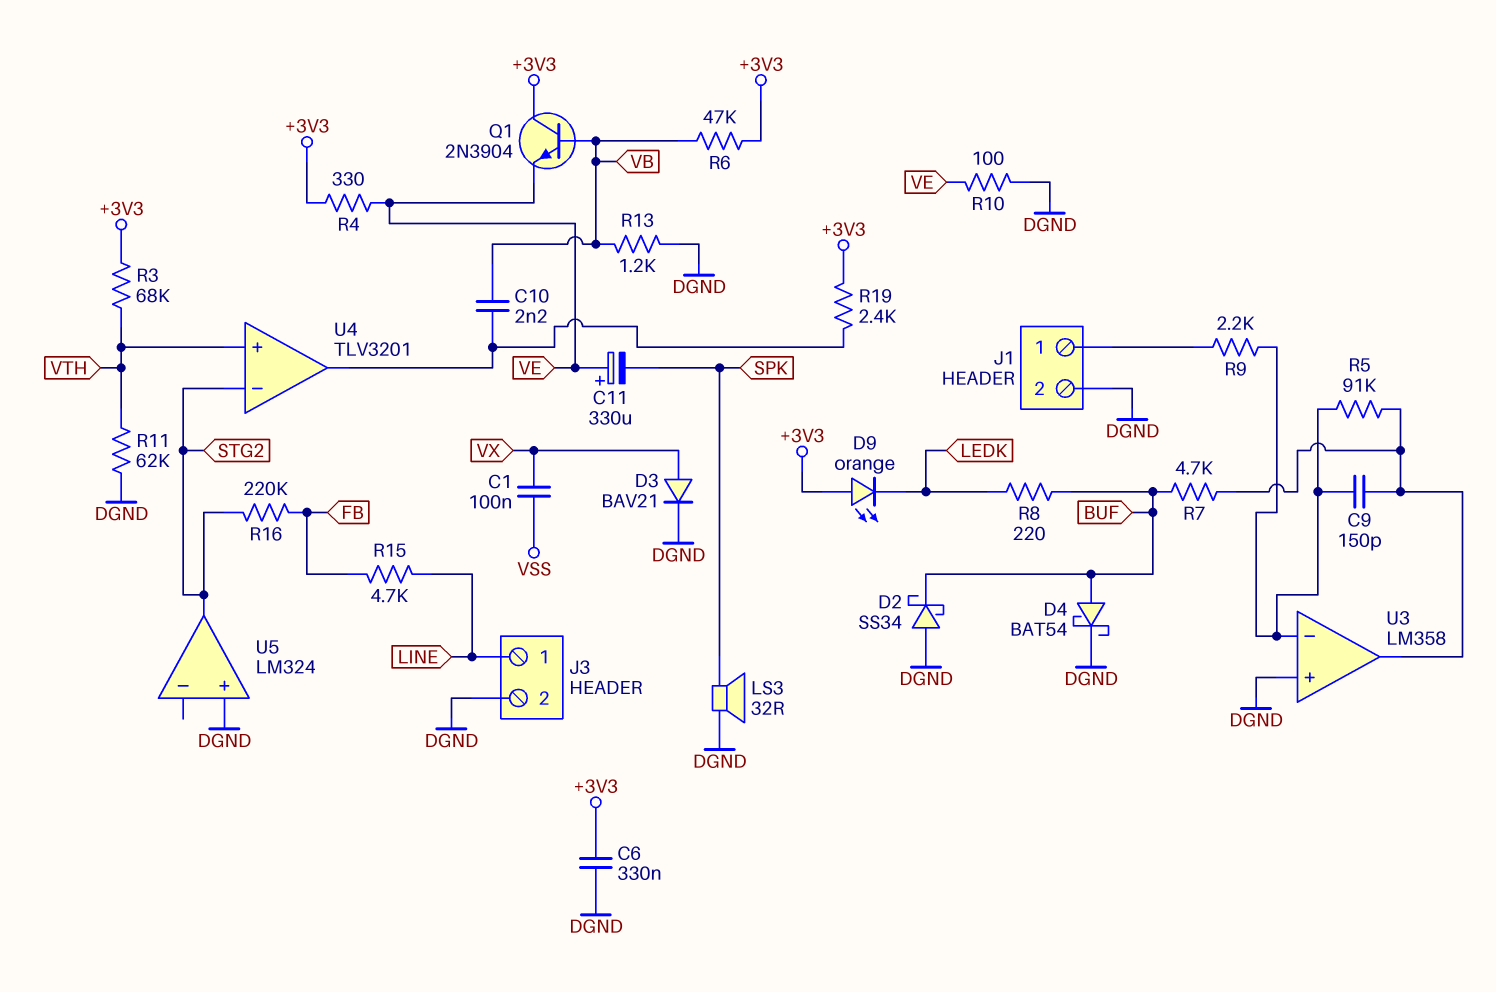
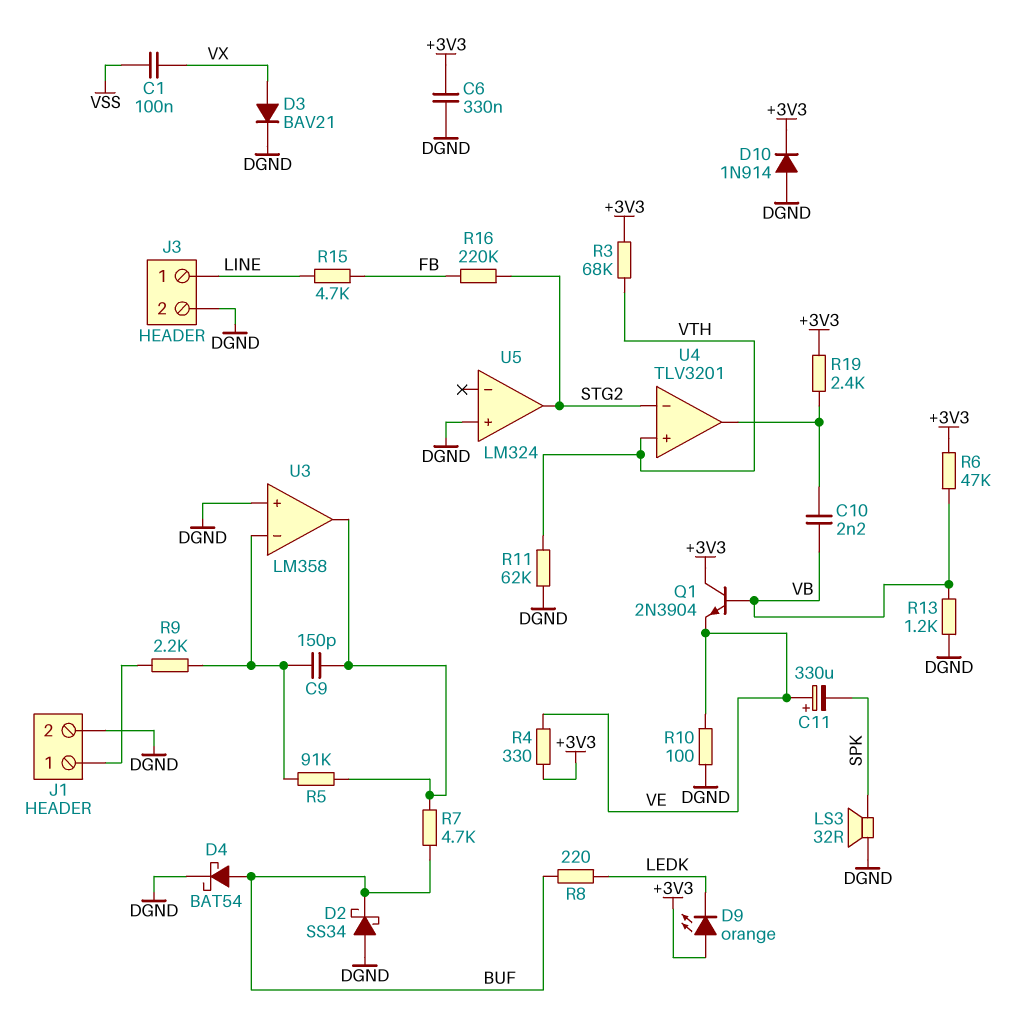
D10: none -> diode 1N914 (A DGND, K +3V3)

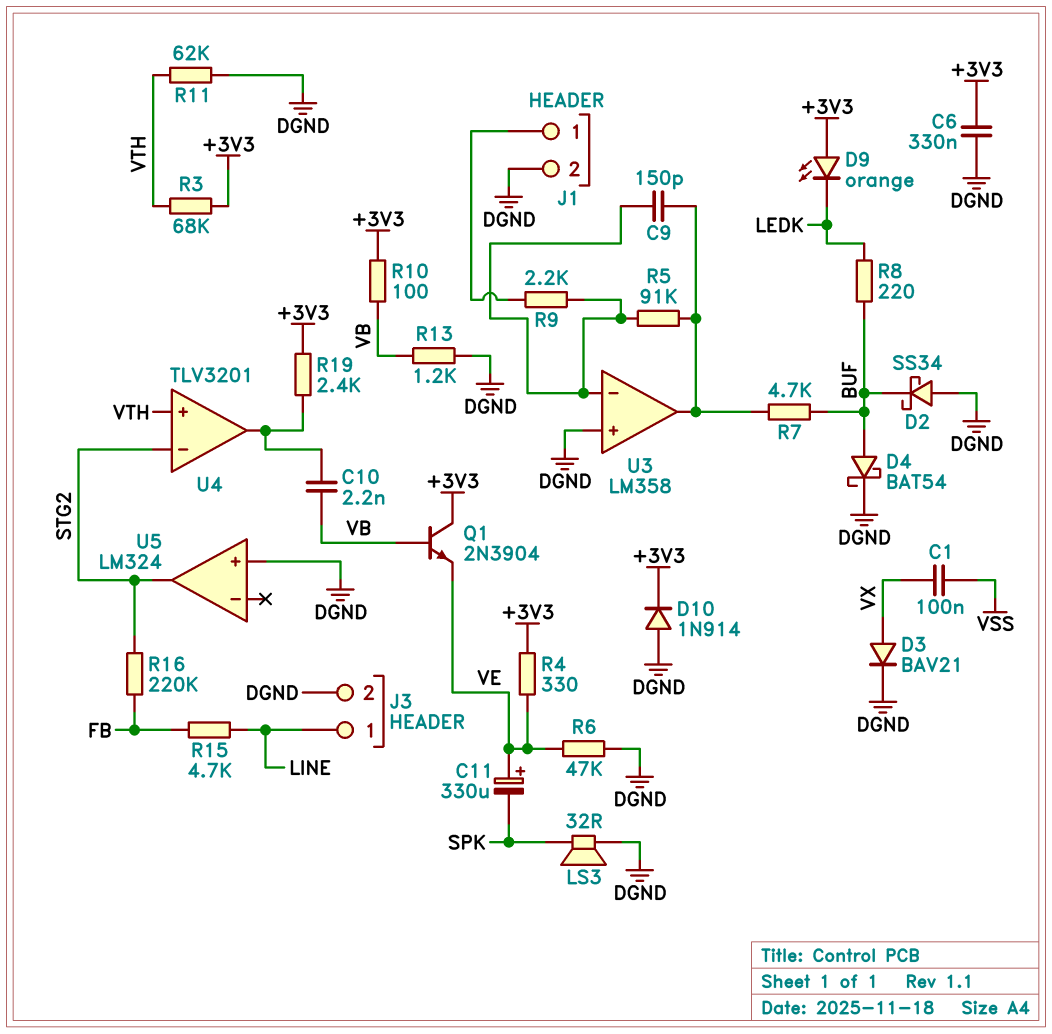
R6: 47k (+3V3, VB) -> 47k (DGND, VE)
R10: 100 (DGND, VE) -> 100 (+3V3, VB)

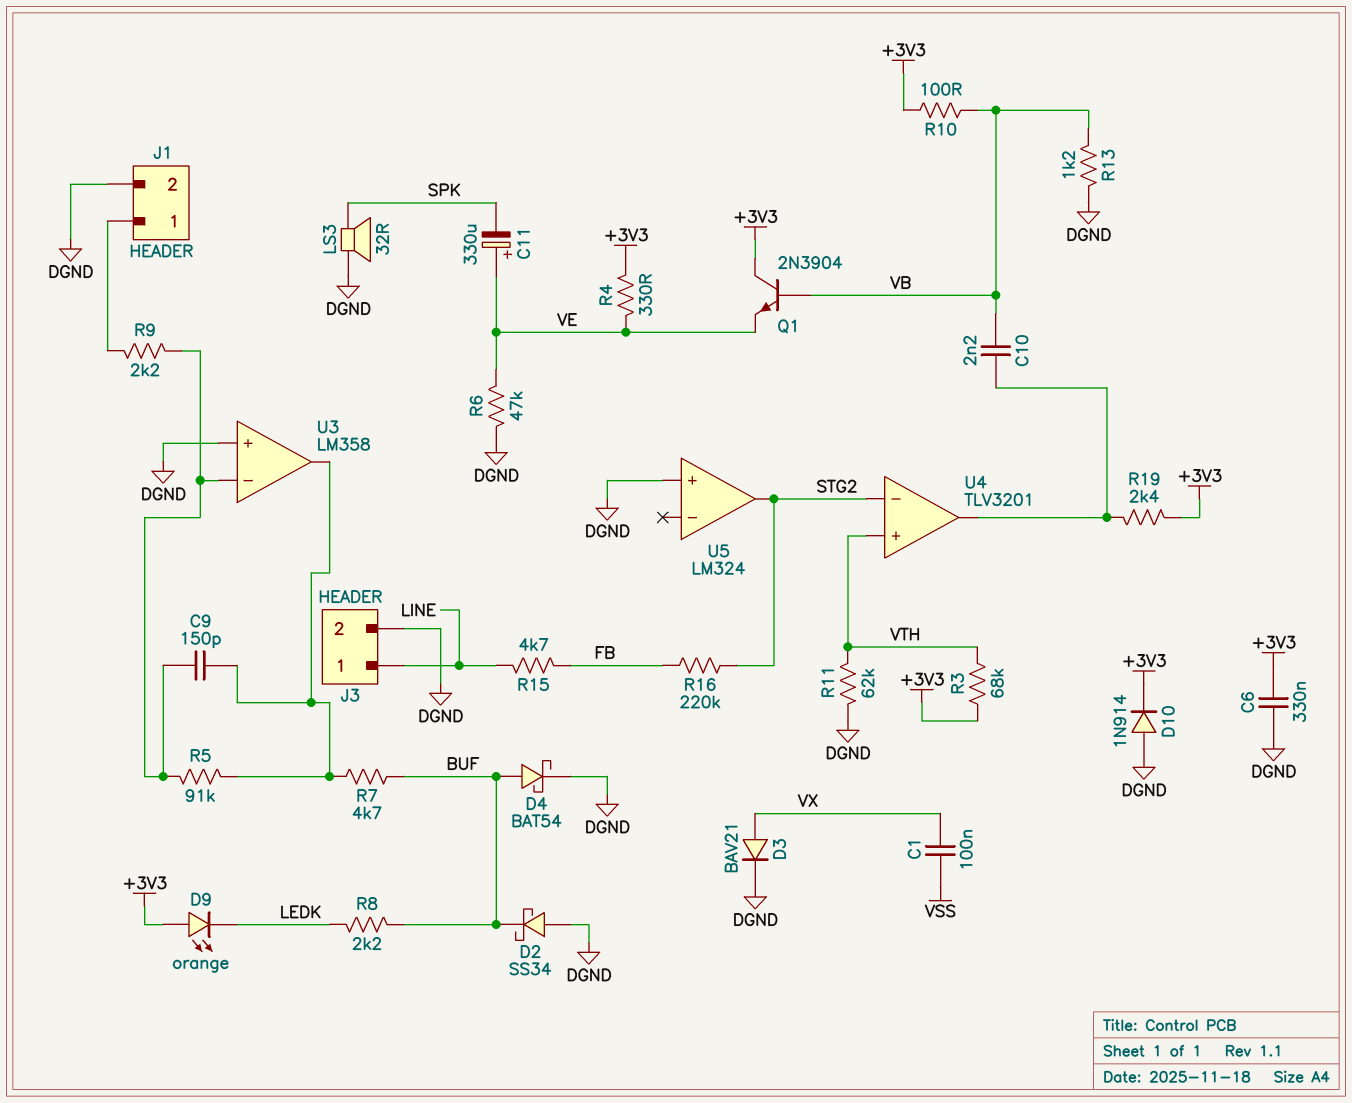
R8: 220 (BUF, LEDK) -> 2.2k (BUF, LEDK)

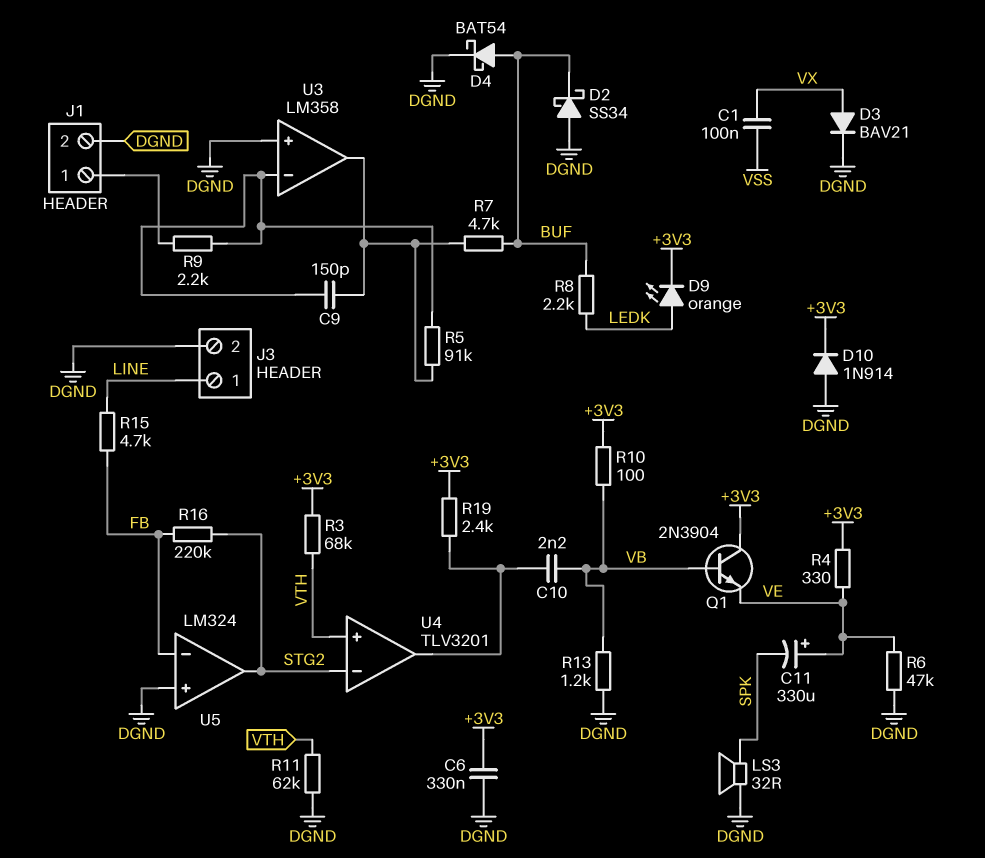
D9: LED orange (A +3V3, K LEDK) -> LED orange (A LEDK, K +3V3)
U5 pin in-: none -> FB

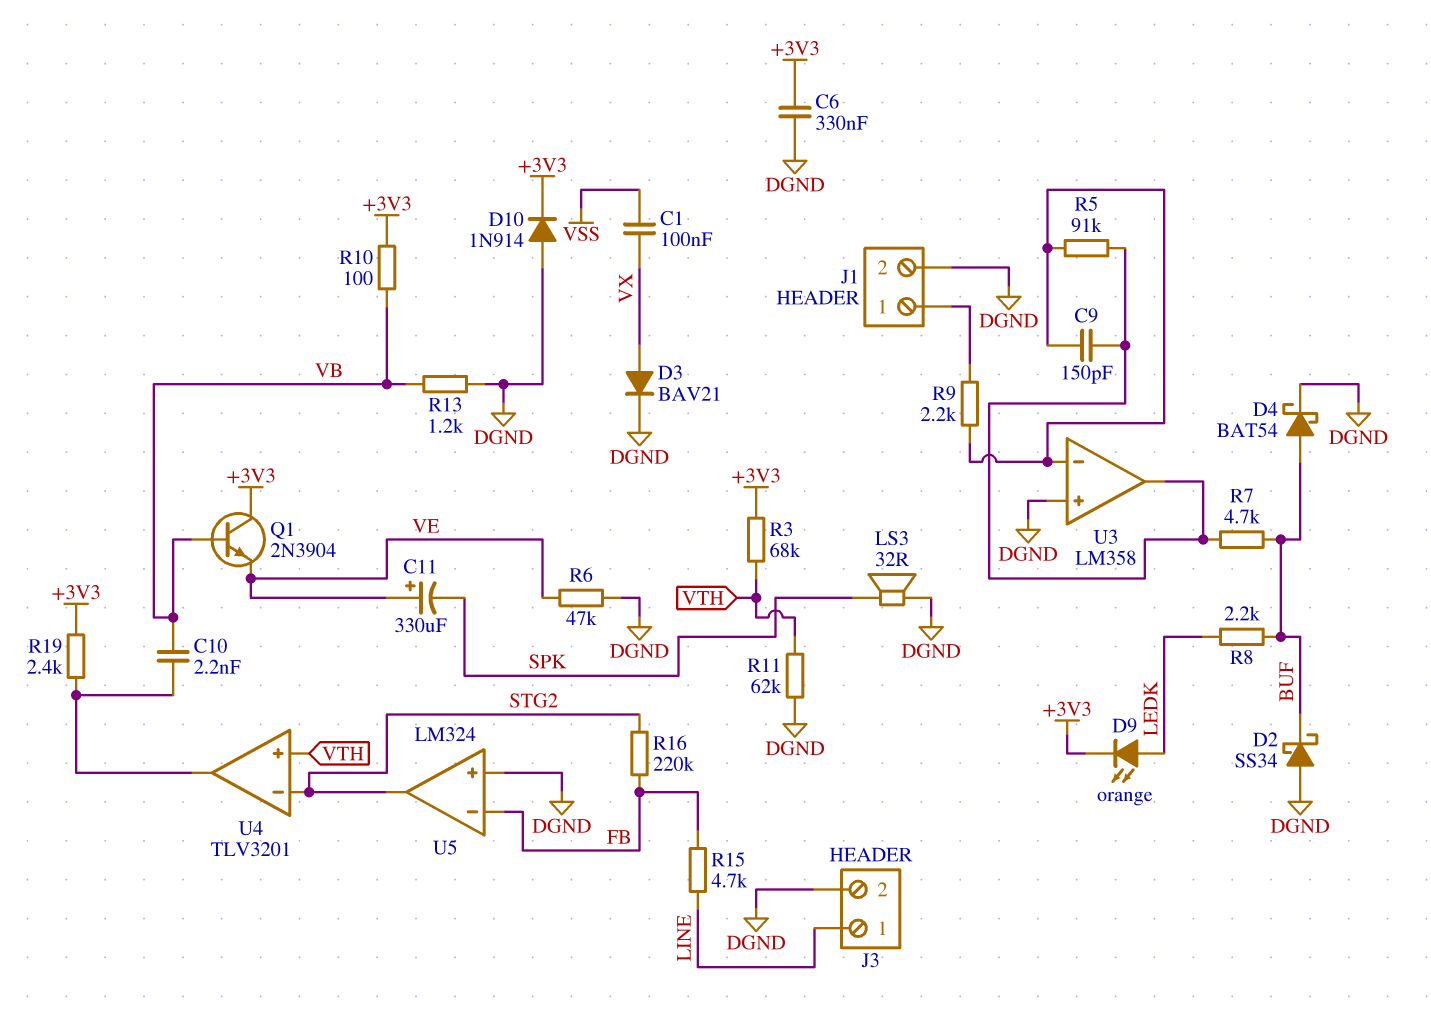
R4: 330 (+3V3, VE) -> none

